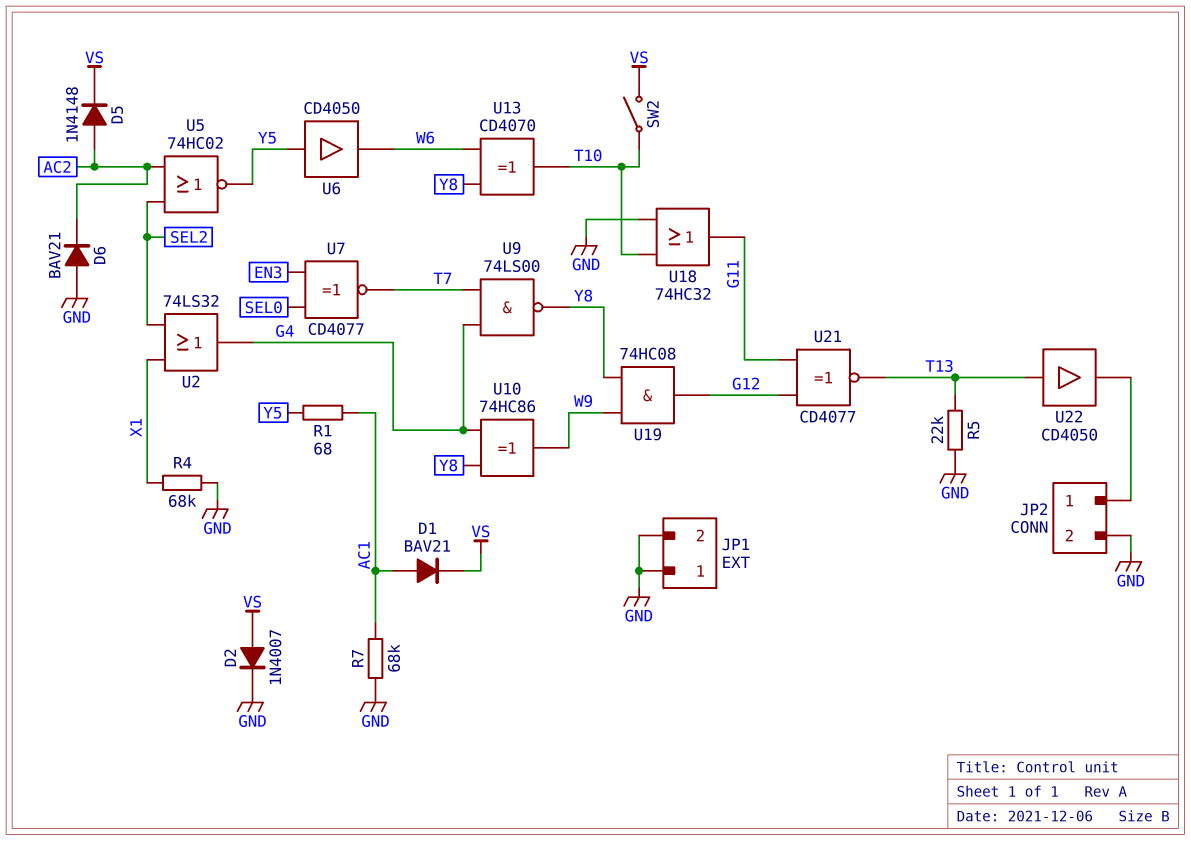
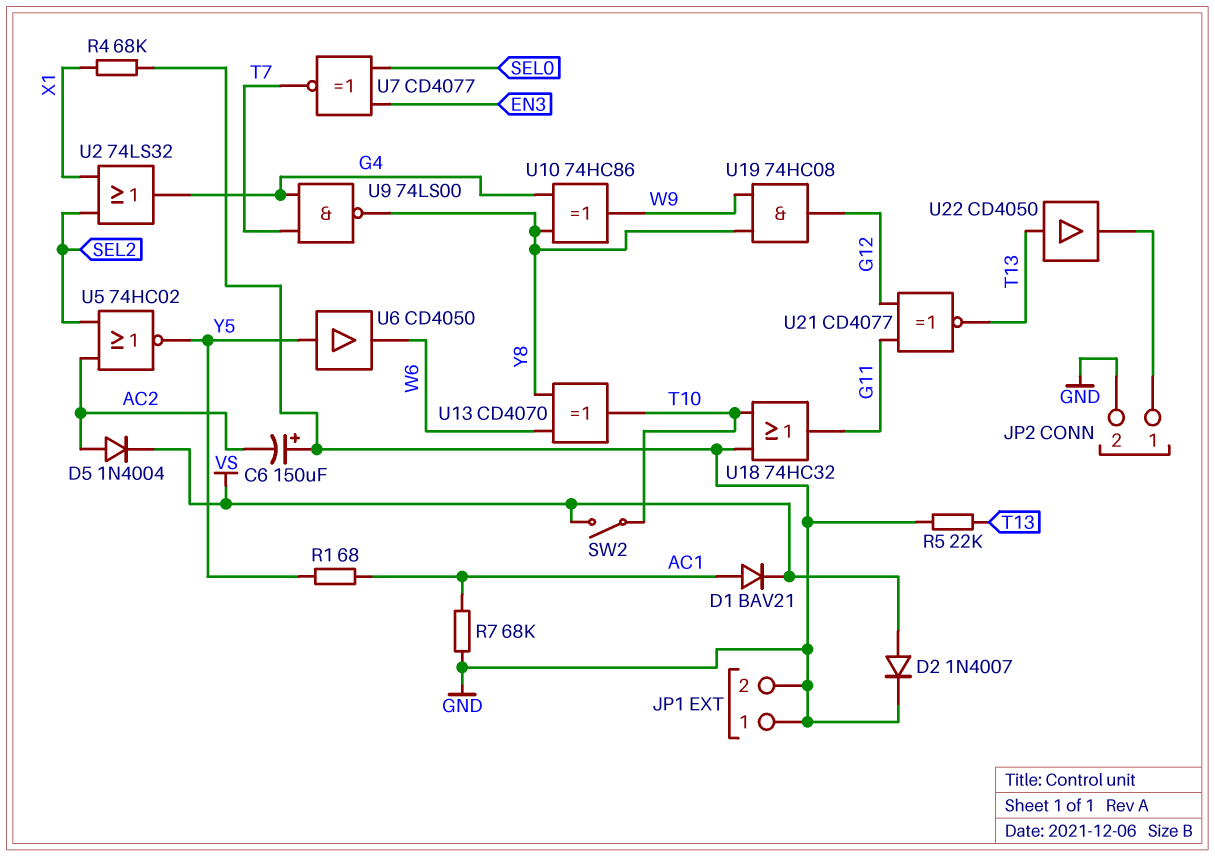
C6: none -> 150uF (plus GND, minus AC2)
D5: diode 1N4148 (A AC2, K VS) -> diode 1N4004 (A AC2, K VS)
D6: diode BAV21 (A GND, K AC2) -> none

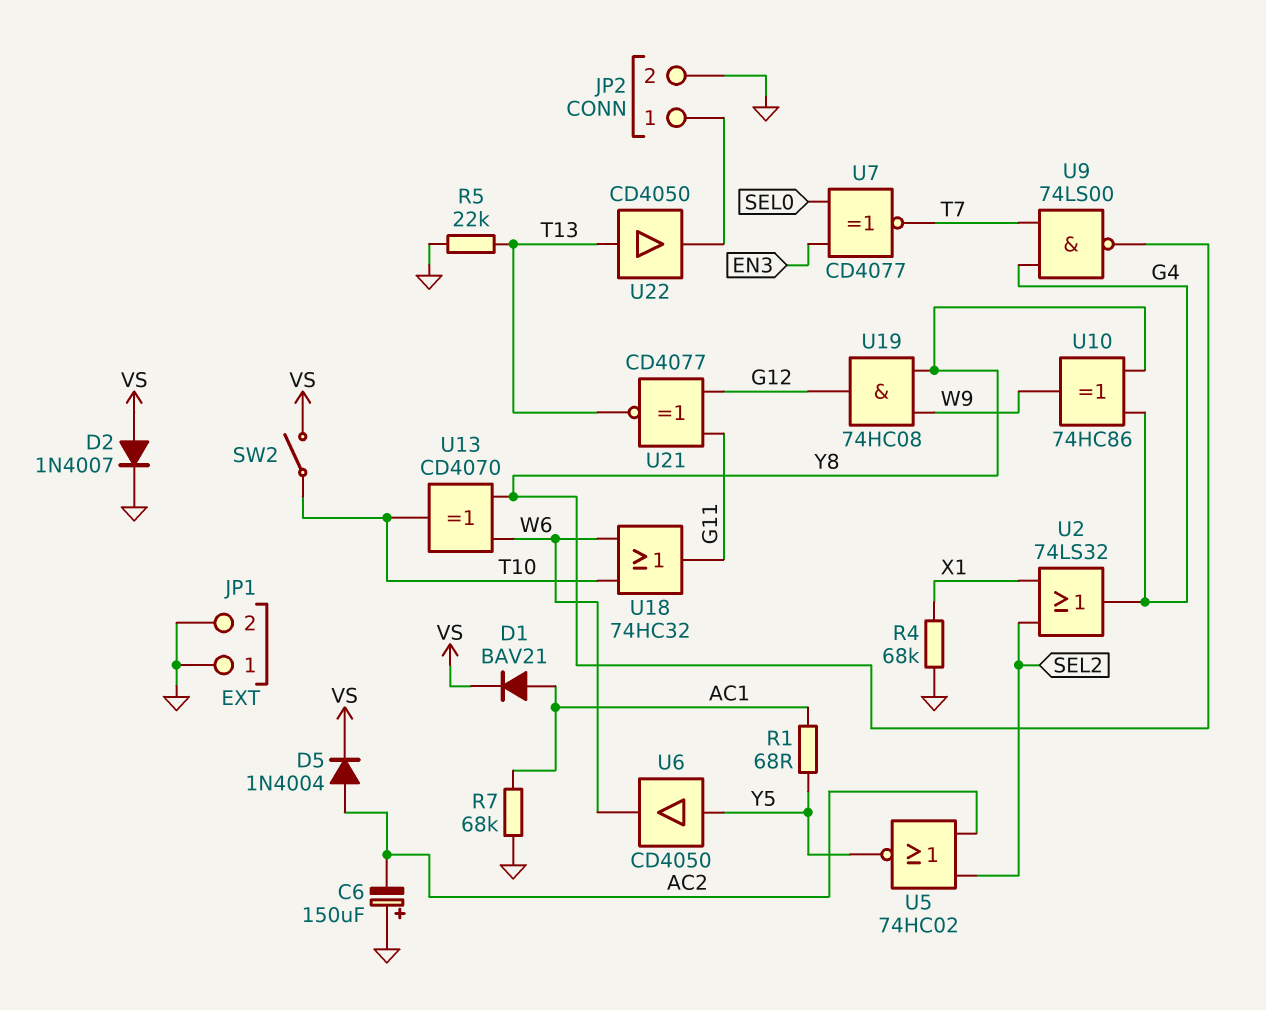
U18: OR 74HC32 (in GND, in T10, out G11) -> OR 74HC32 (in T10, in W6, out G11)

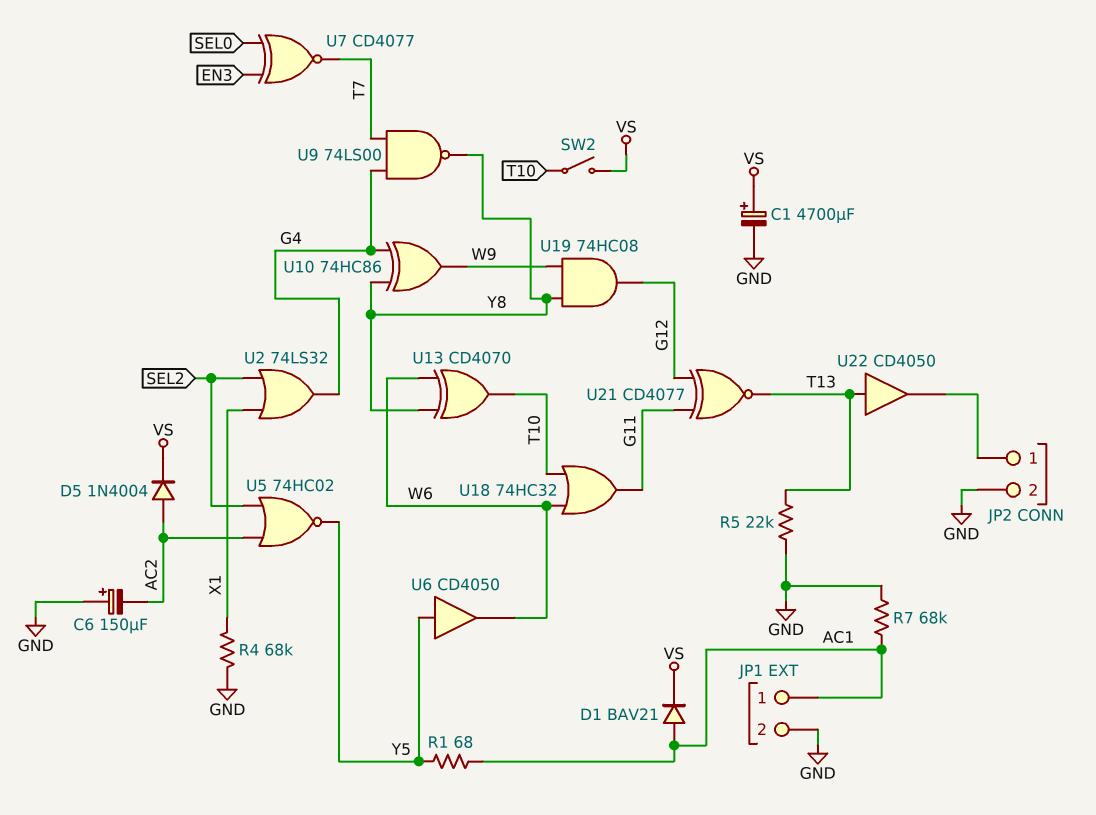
C1: none -> 4700uF (plus VS, minus GND)
D2: diode 1N4007 (A VS, K GND) -> none
JP1 pin 1: GND -> AC1

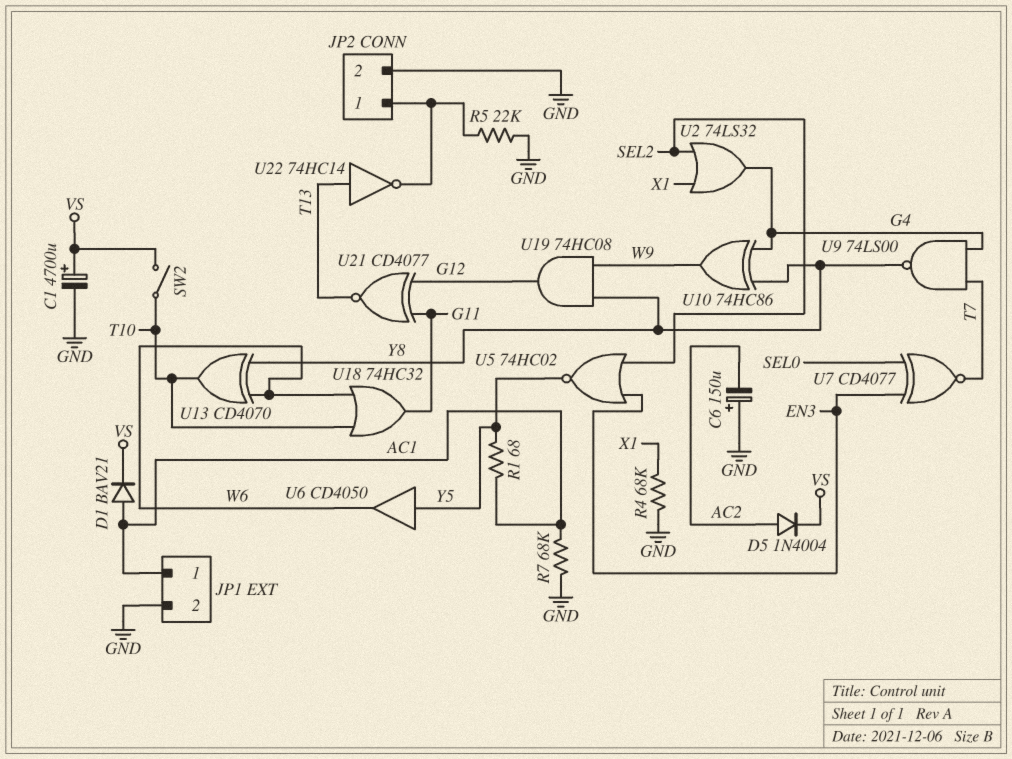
R5: 22k (GND, T13) -> 22k (GND, JP2/1)
U5: NOR 74HC02 (in AC2, in SEL2, out Y5) -> NOR 74HC02 (in EN3, in SEL2, out Y5)
U22: buffer CD4050 (in T13, out JP2/1) -> NOT 74HC14 (in T13, out JP2/1)

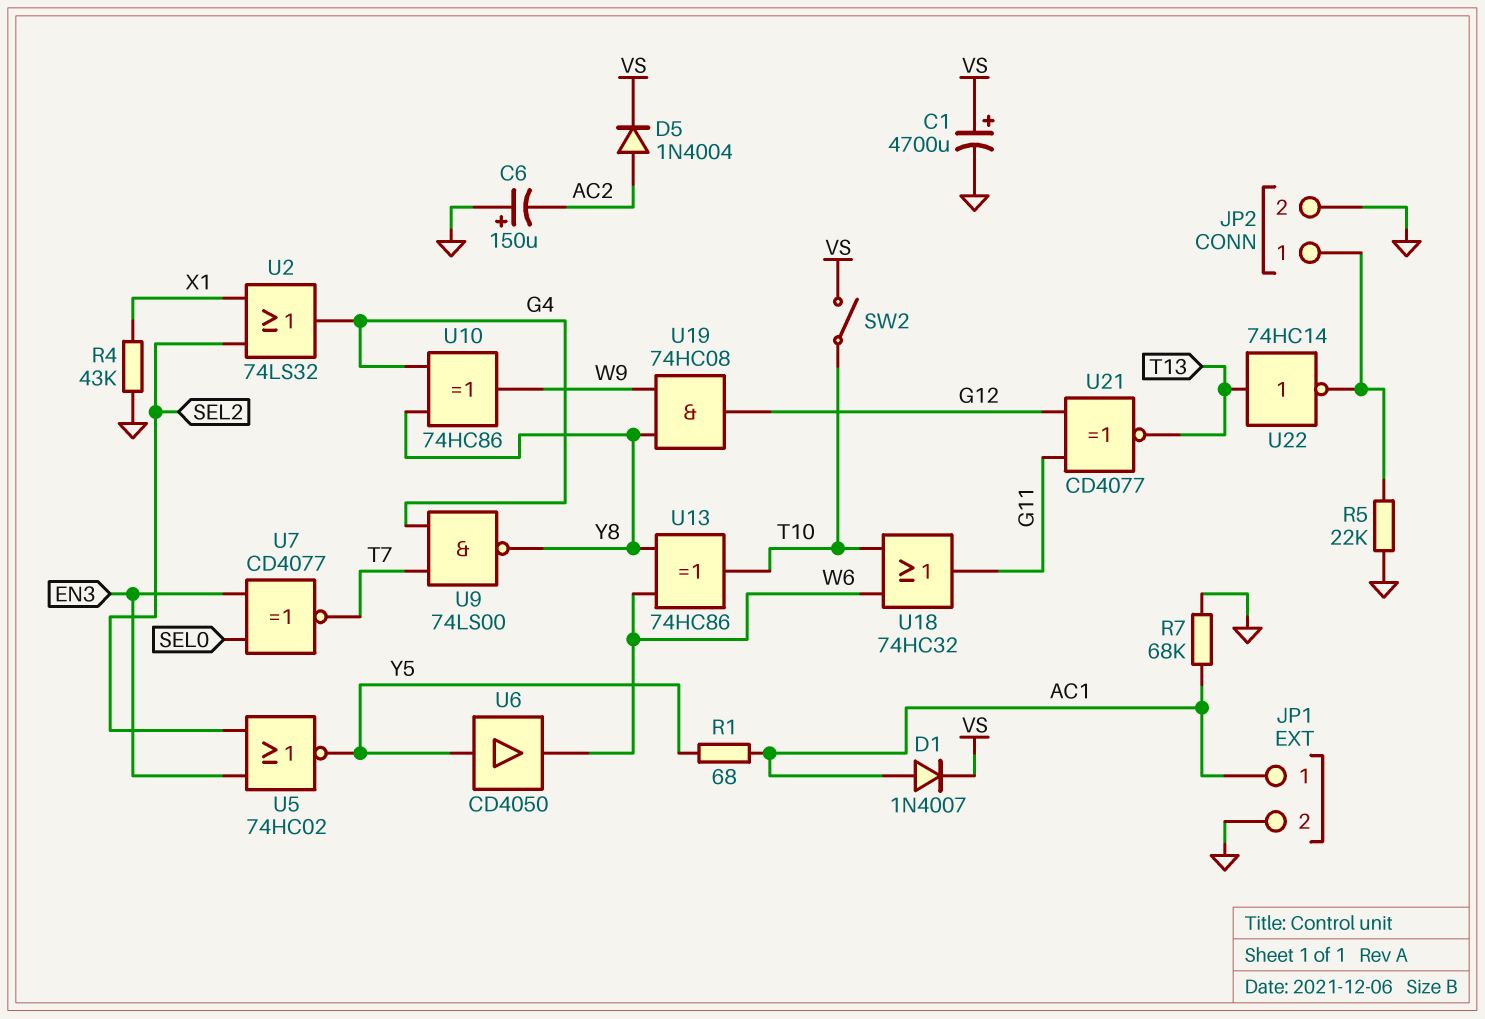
D1: diode BAV21 (A AC1, K VS) -> diode 1N4007 (A AC1, K VS)
R4: 68k (GND, X1) -> 43k (GND, X1)
U13: XOR CD4070 (in W6, in Y8, out T10) -> XOR 74HC86 (in W6, in Y8, out T10)

